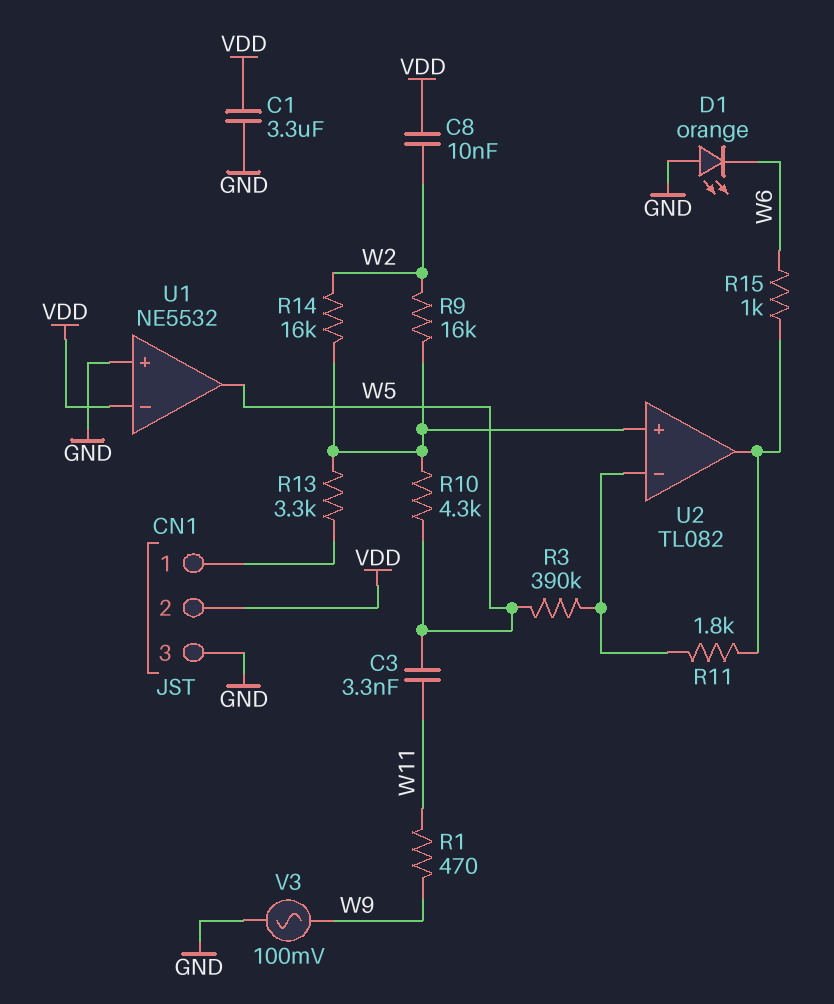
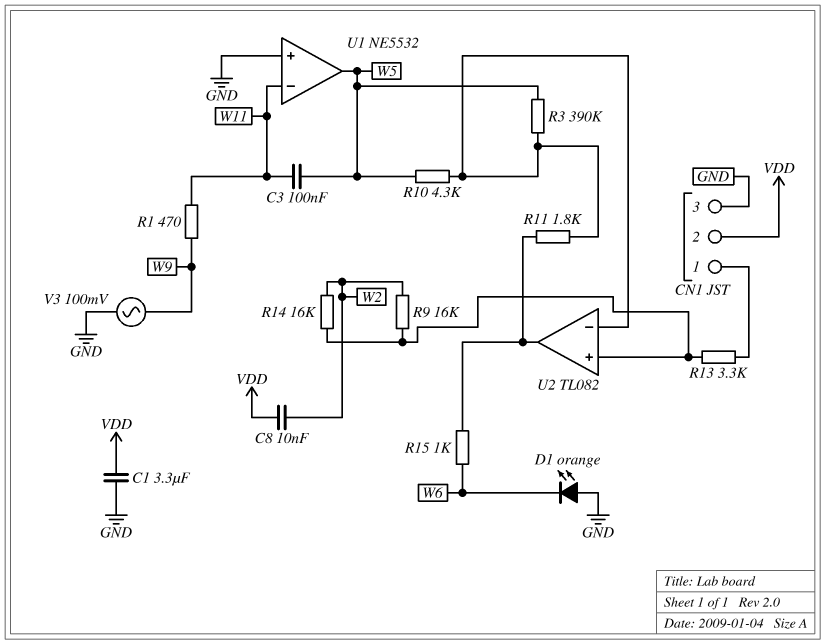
C3: 3.3nF (W5, W11) -> 100nF (W5, W11)
R10: 4.3k (U2/in+, W5) -> 4.3k (U2/in-, W5)
U1 pin in-: VDD -> W11

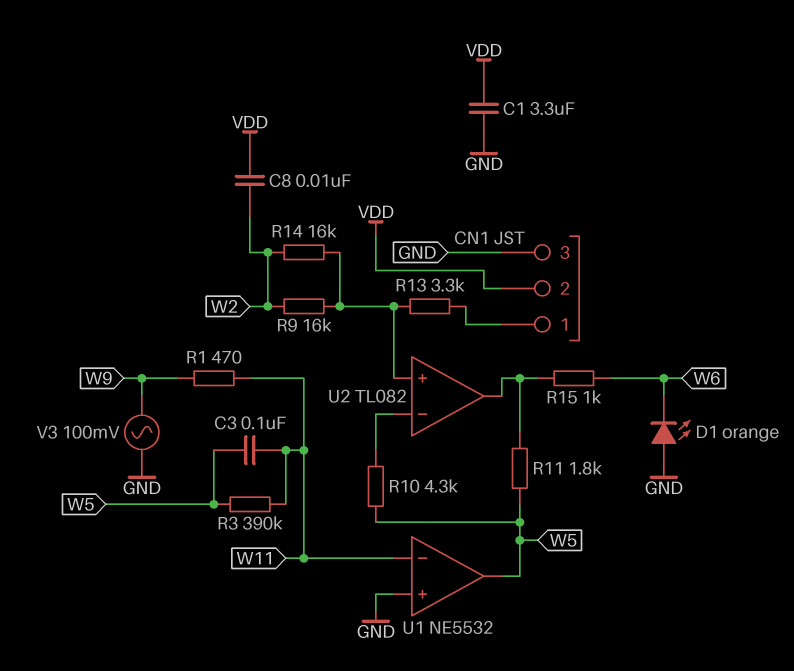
R3: 390k (U2/in-, W5) -> 390k (W5, W11)
R11: 1.8k (U2/in-, U2/out) -> 1.8k (U2/out, W5)

